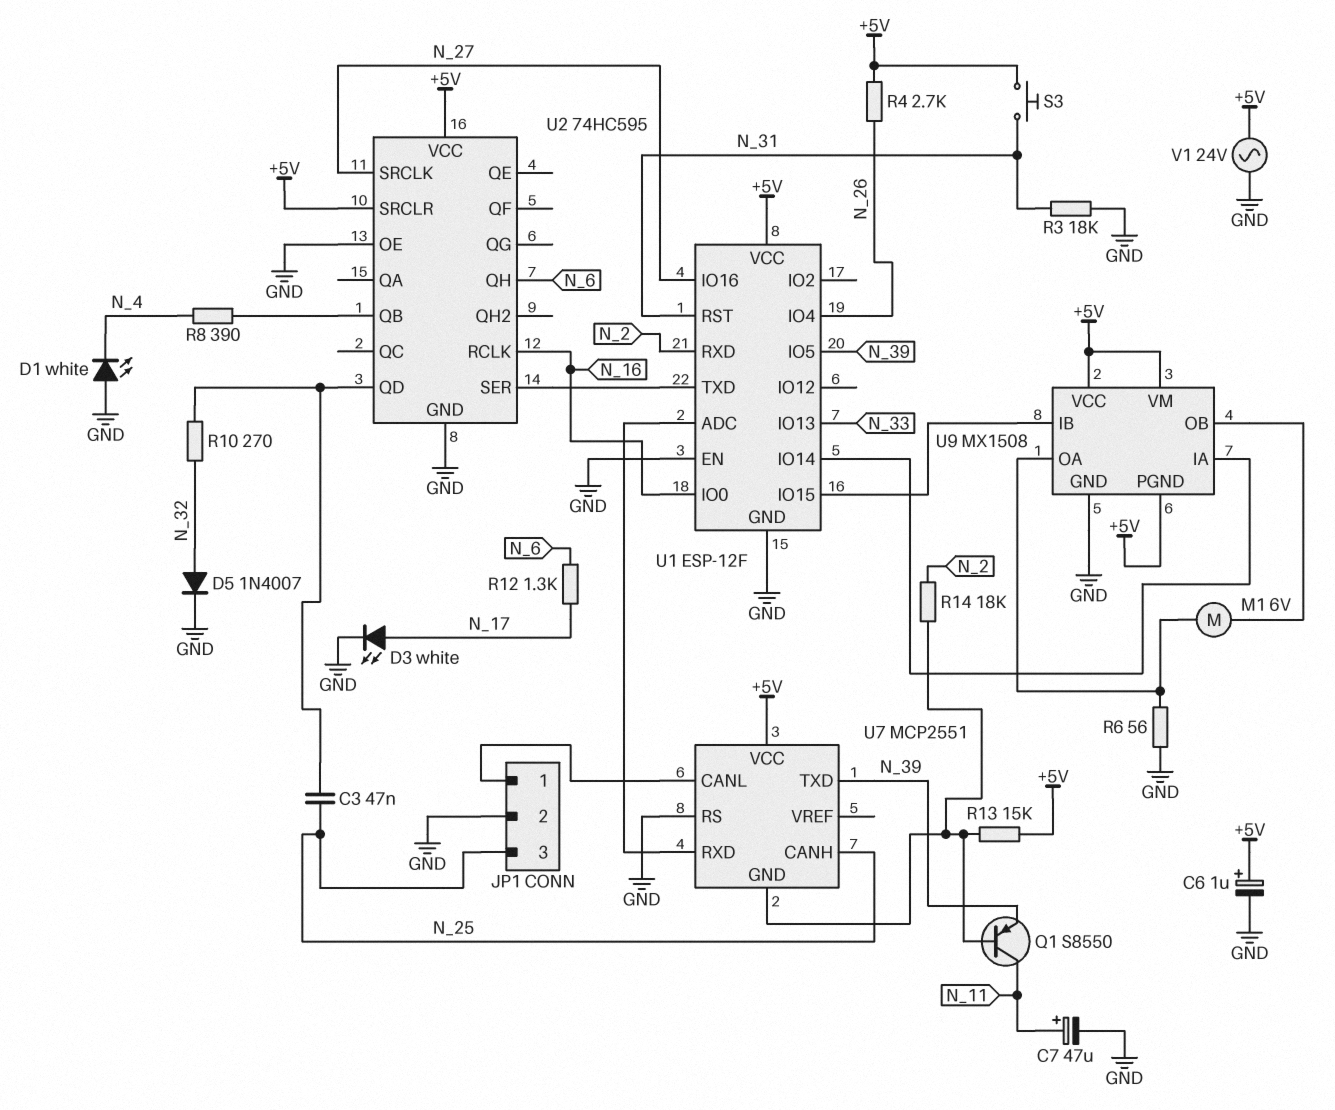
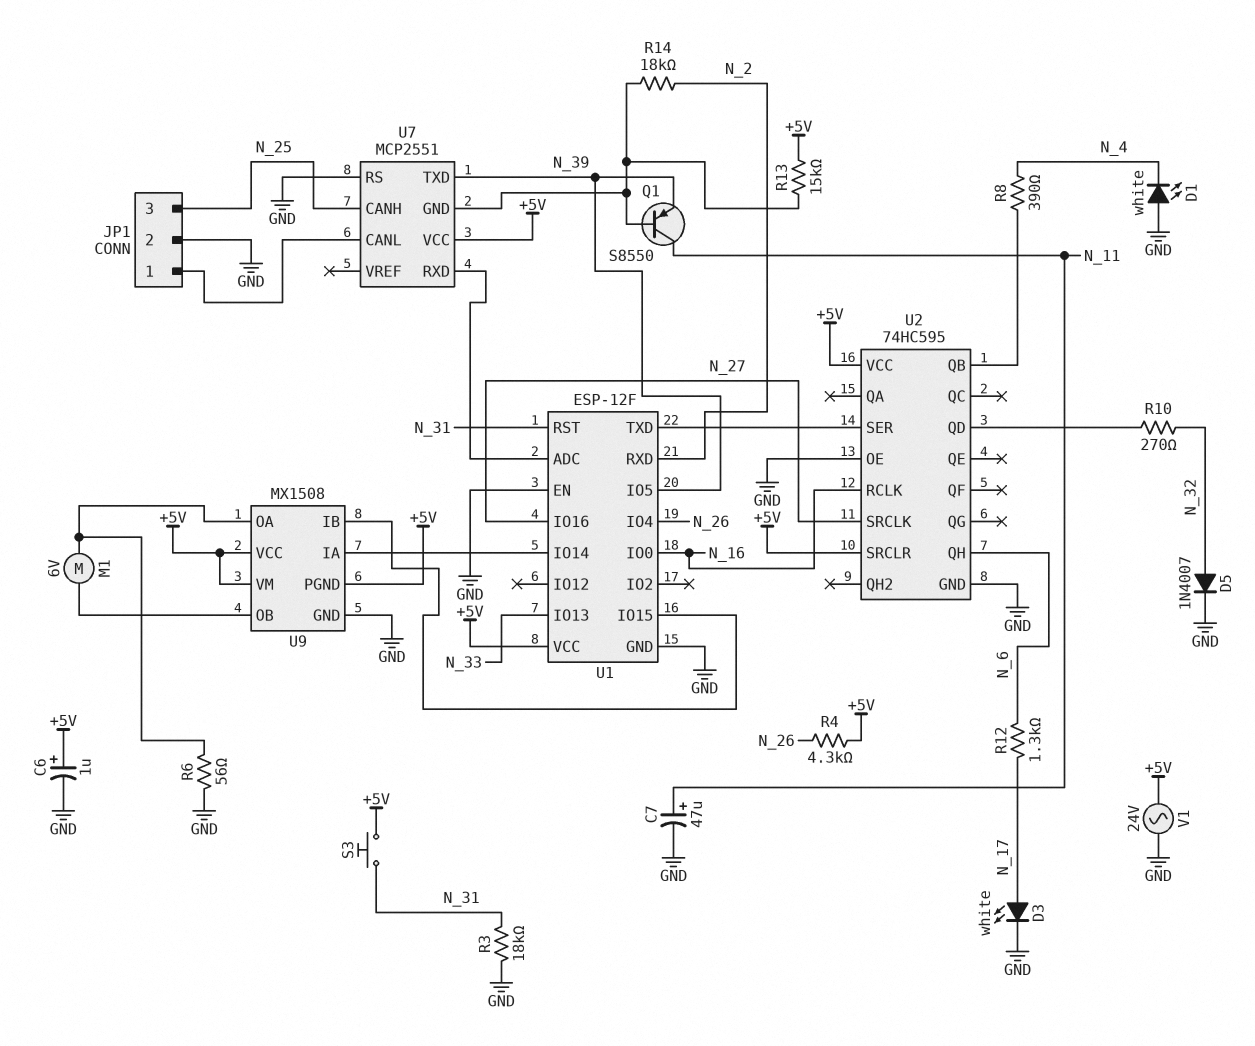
C3: 47nF (N_25, U2/QD) -> none
R4: 2.7k (+5V, N_26) -> 4.3k (+5V, N_26)

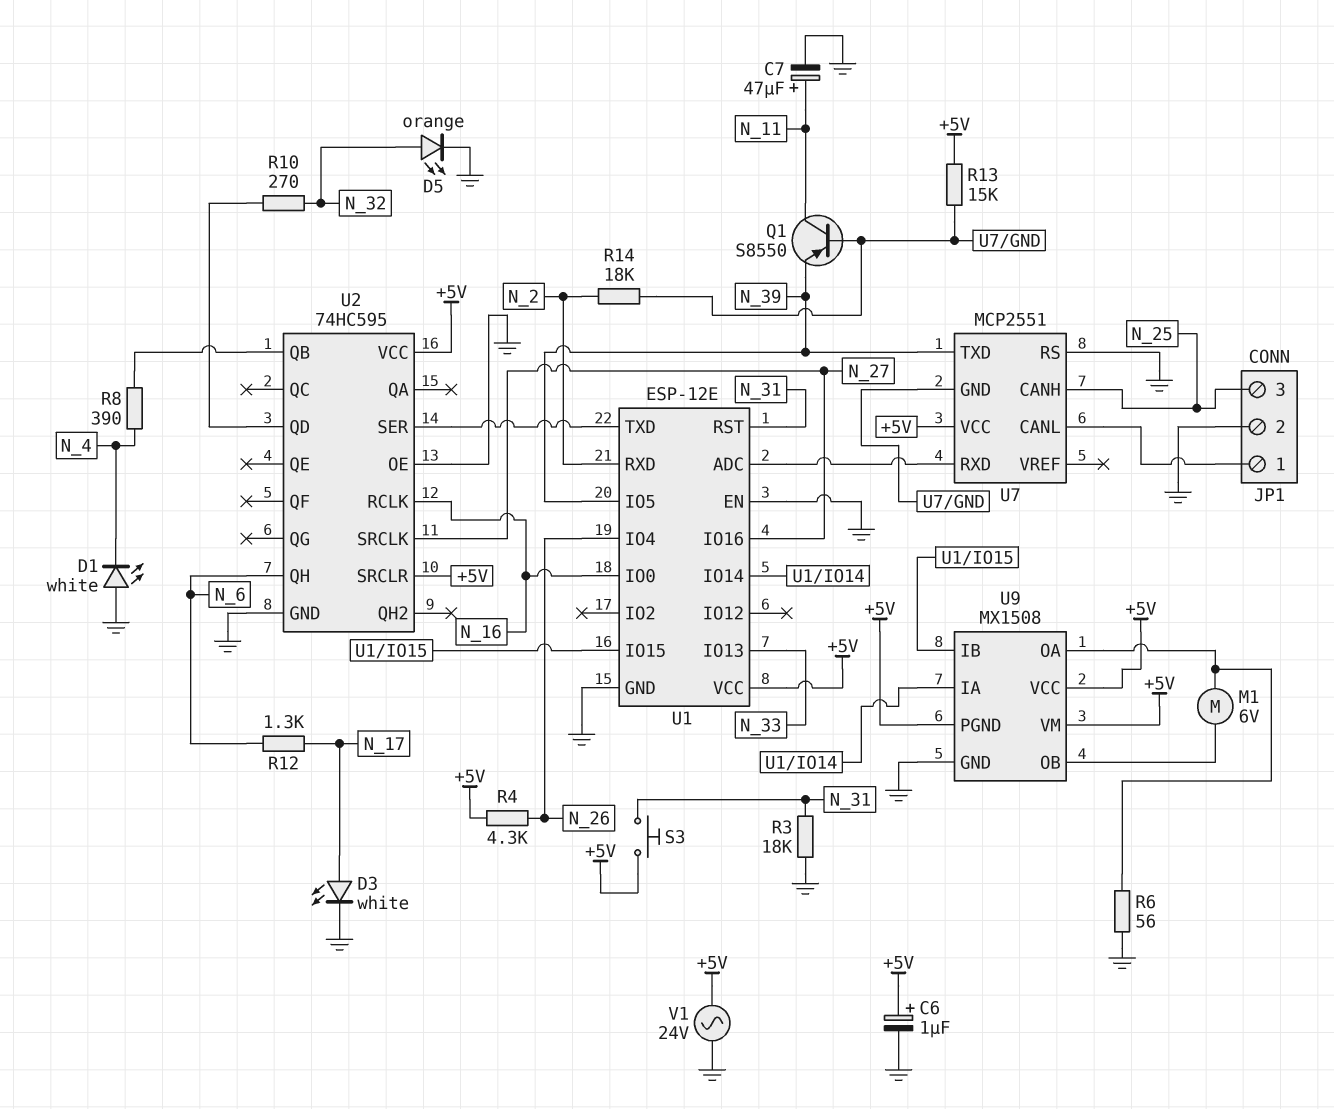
D5: diode 1N4007 (A N_32, K GND) -> LED orange (A N_32, K GND)
U1: ESP-12F -> ESP-12E

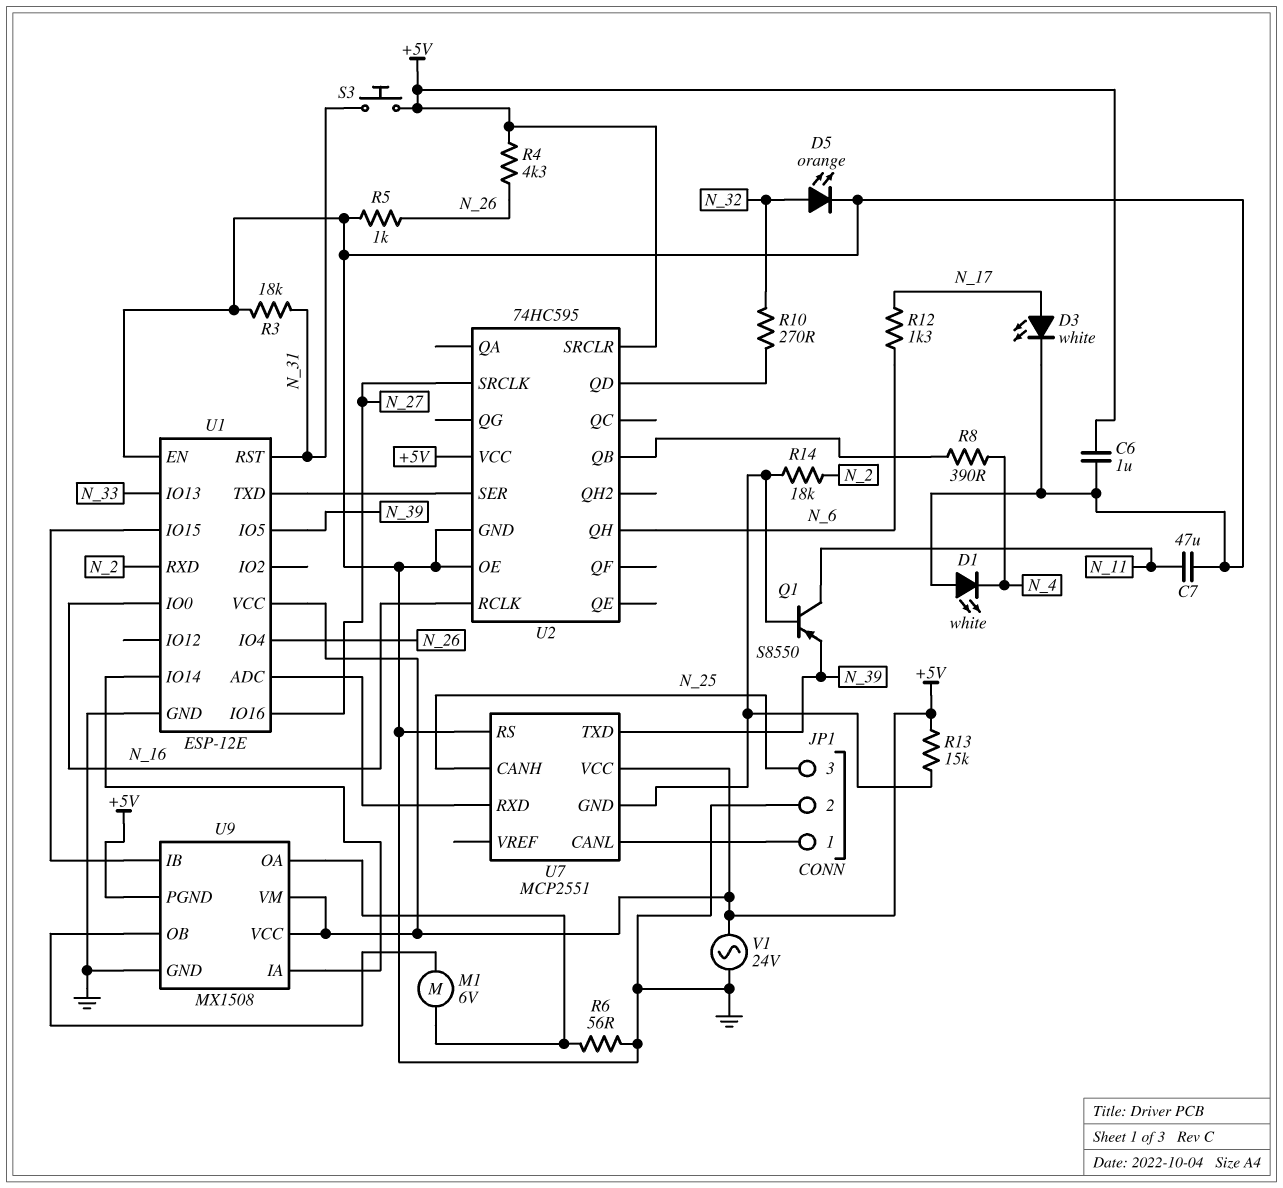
C6: 1uF (plus +5V, minus GND) -> 1uF (+5V, GND)
C7: 47uF (plus N_11, minus GND) -> 47uF (GND, N_11)
R5: none -> 1k (GND, N_26)

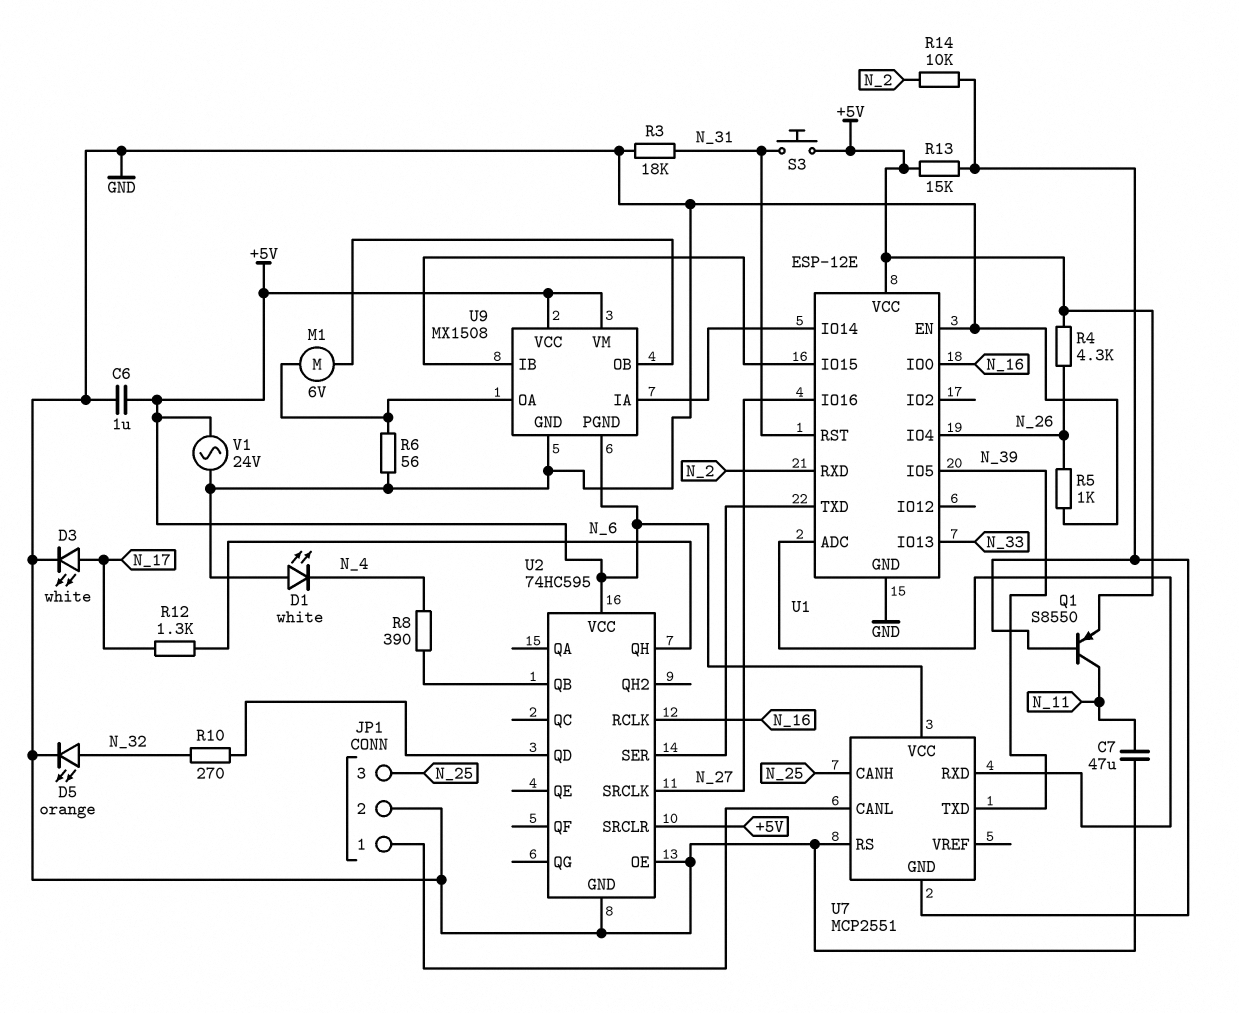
Q1: PNP S8550 (B U7/GND, C N_11, E N_39) -> PNP S8550 (B U7/GND, C N_11, E +5V)
R14: 18k (N_2, U7/GND) -> 10k (N_2, U7/GND)

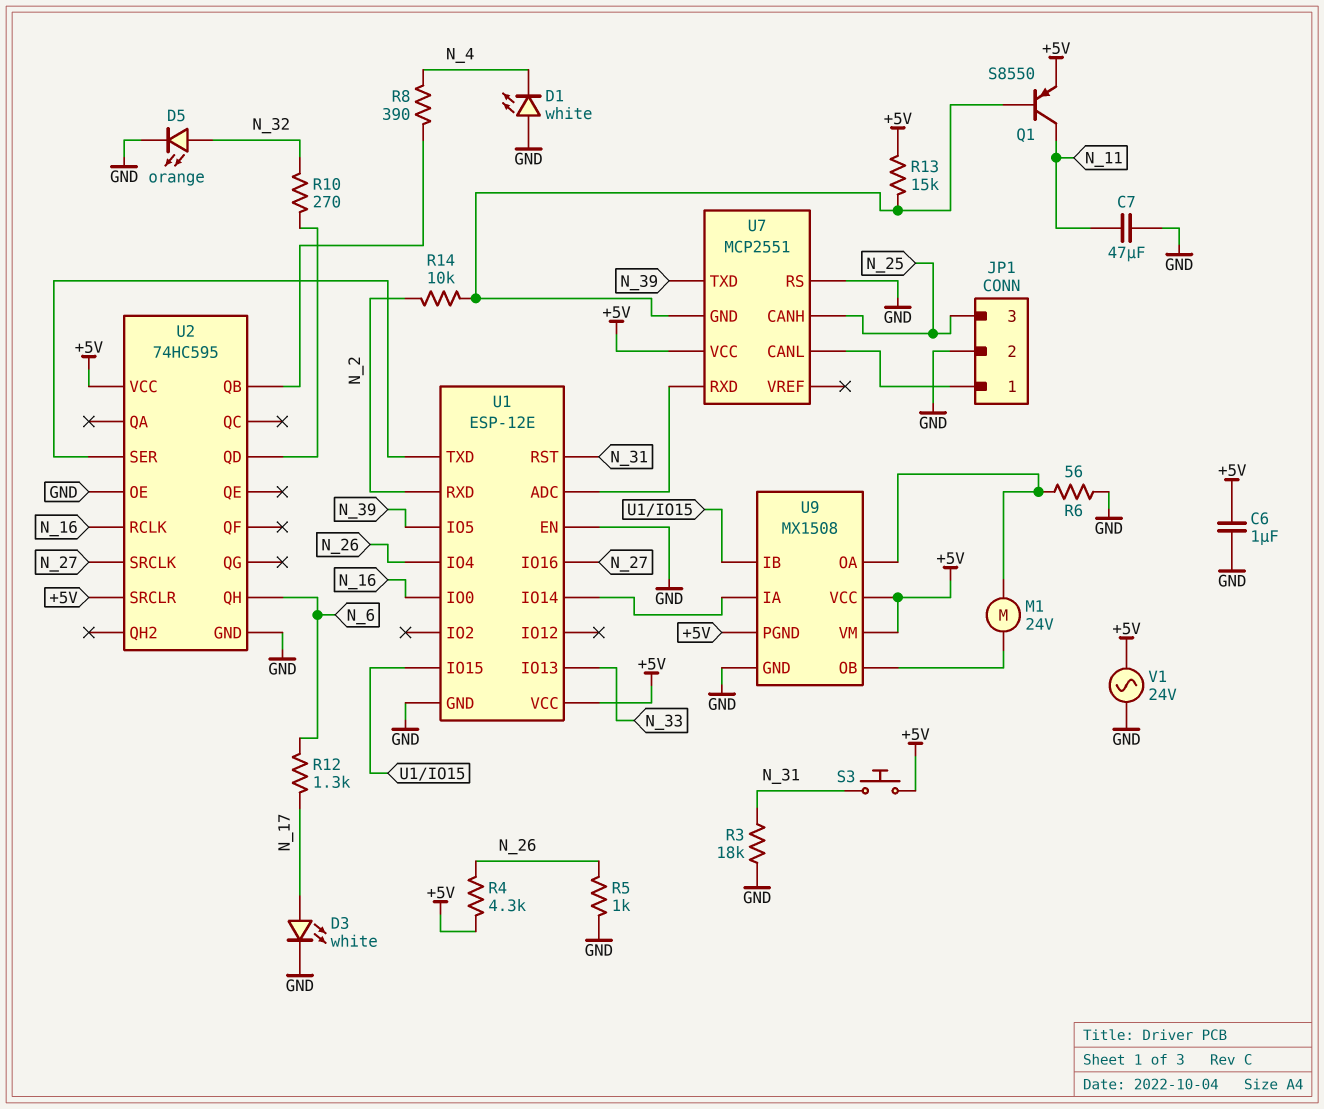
M1: motor 6V (U9/OA, U9/OB) -> motor 24V (U9/OA, U9/OB)

